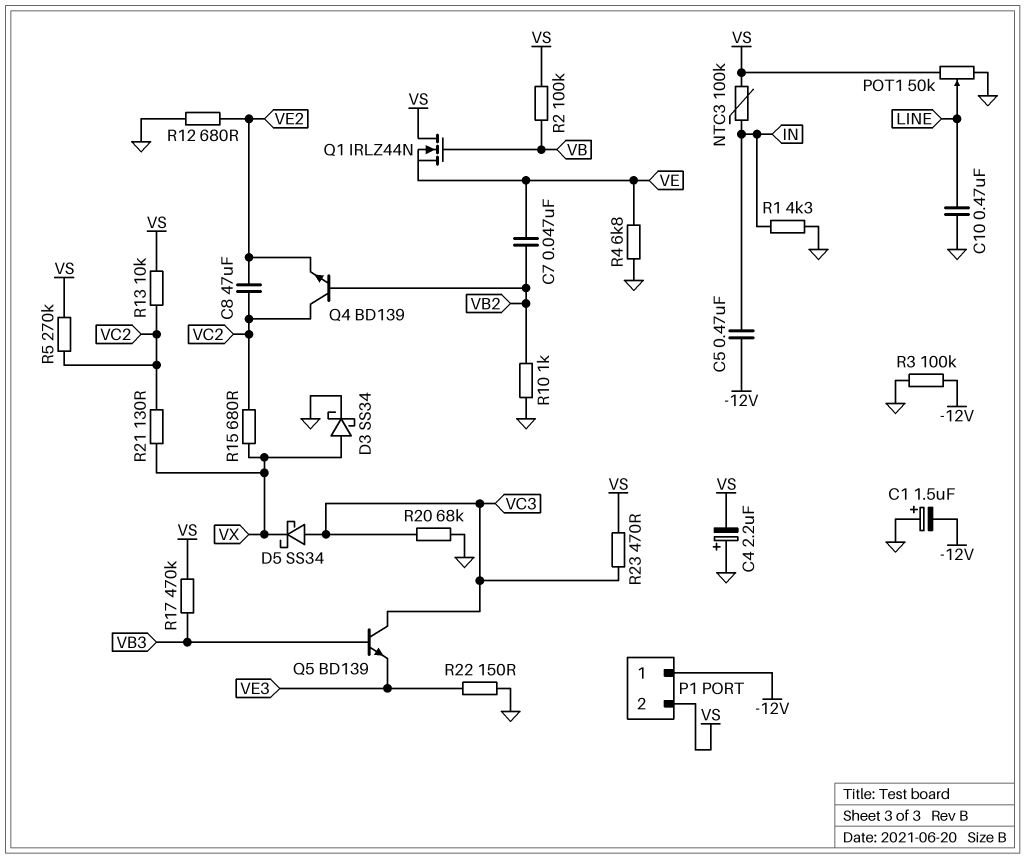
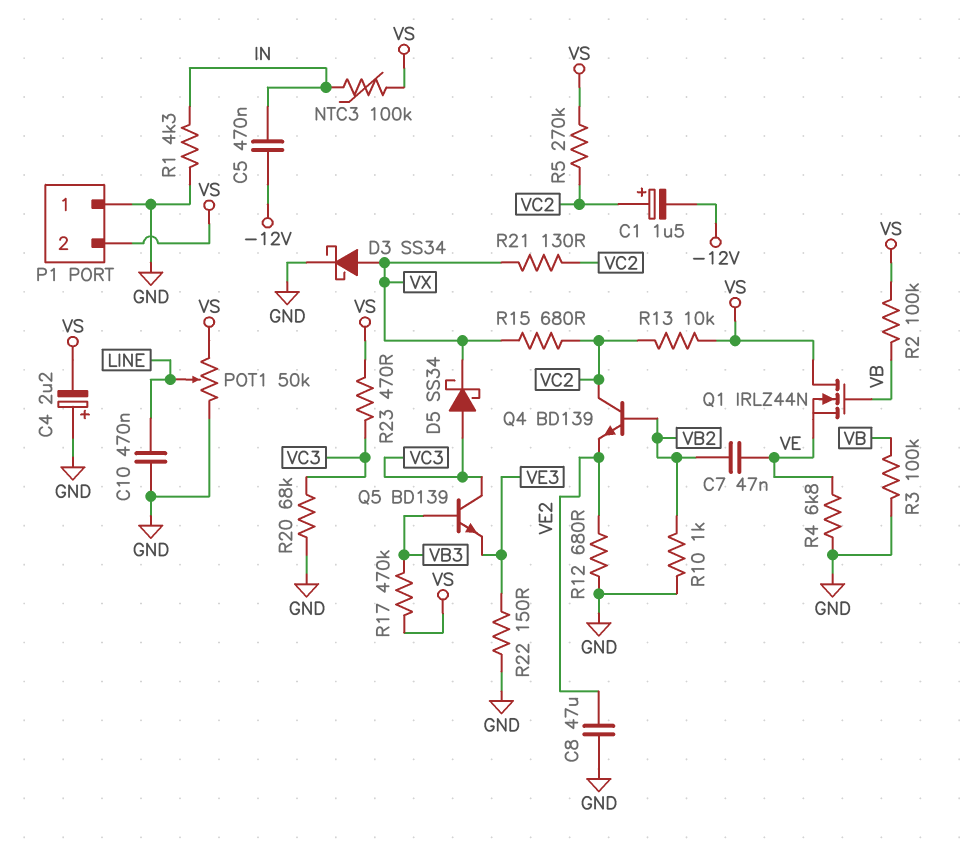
C1: 1.5uF (plus GND, minus -12V) -> 1.5uF (plus VC2, minus -12V)
C8: 47uF (VC2, VE2) -> 47uF (GND, VE2)
P1 pin 1: -12V -> GND
R3: 100k (-12V, GND) -> 100k (GND, VB)

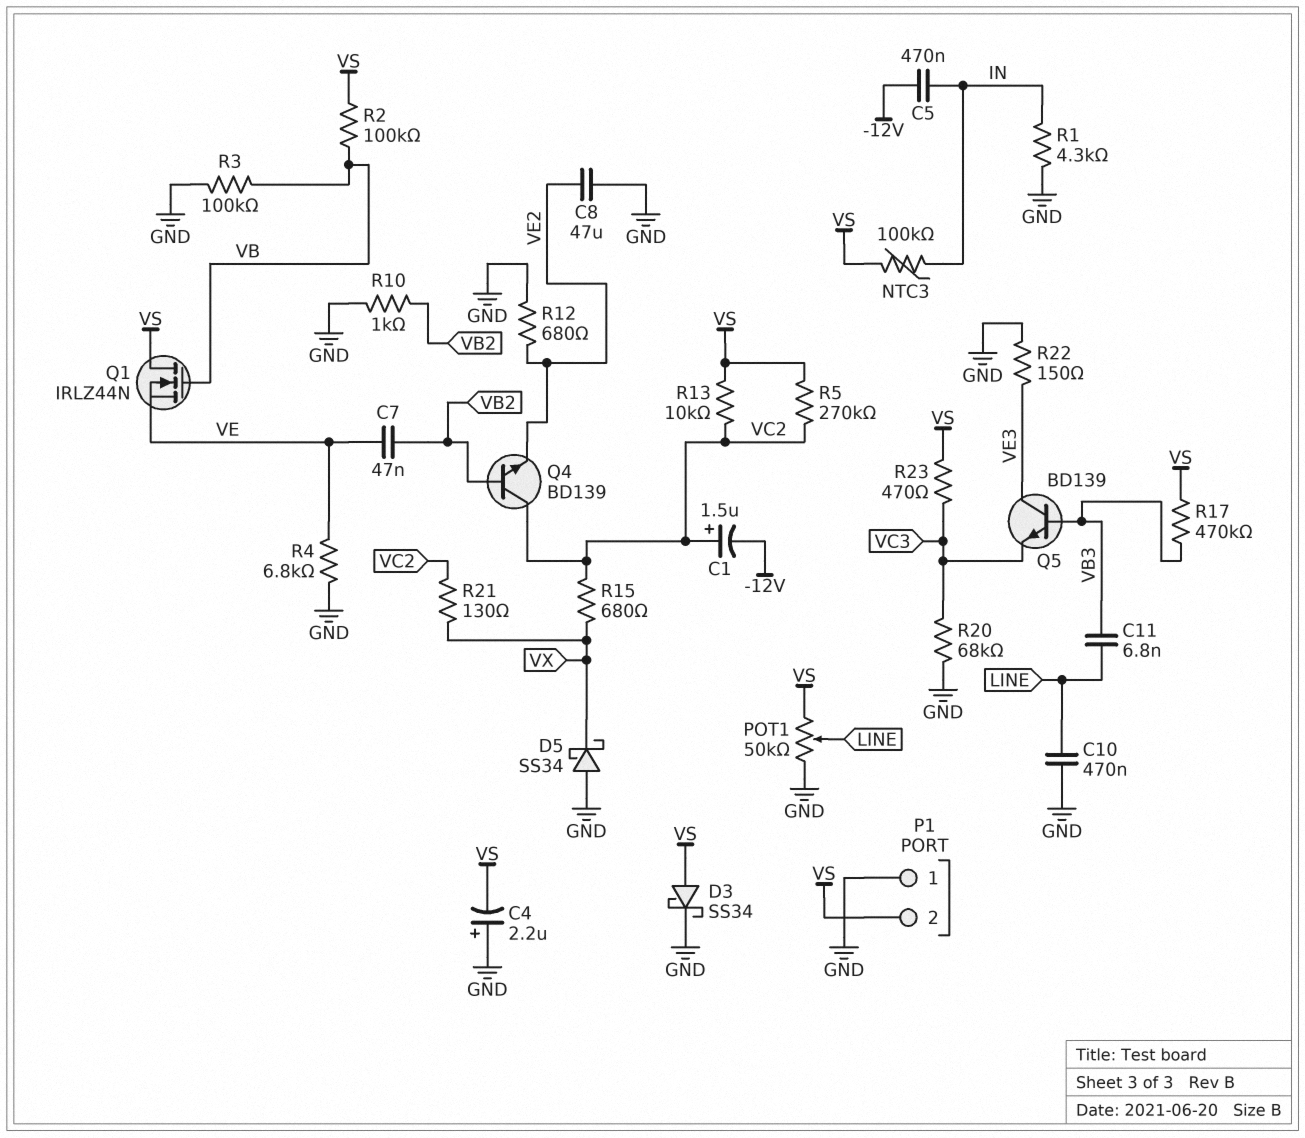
C11: none -> 6.8nF (LINE, VB3)
D3: schottky SS34 (A VX, K GND) -> schottky SS34 (A VS, K GND)
D5: schottky SS34 (A VC3, K VX) -> schottky SS34 (A GND, K VX)
Q5: NPN BD139 (B VB3, C VC3, E VE3) -> NPN BD139 (B VB3, C VE3, E VC3)

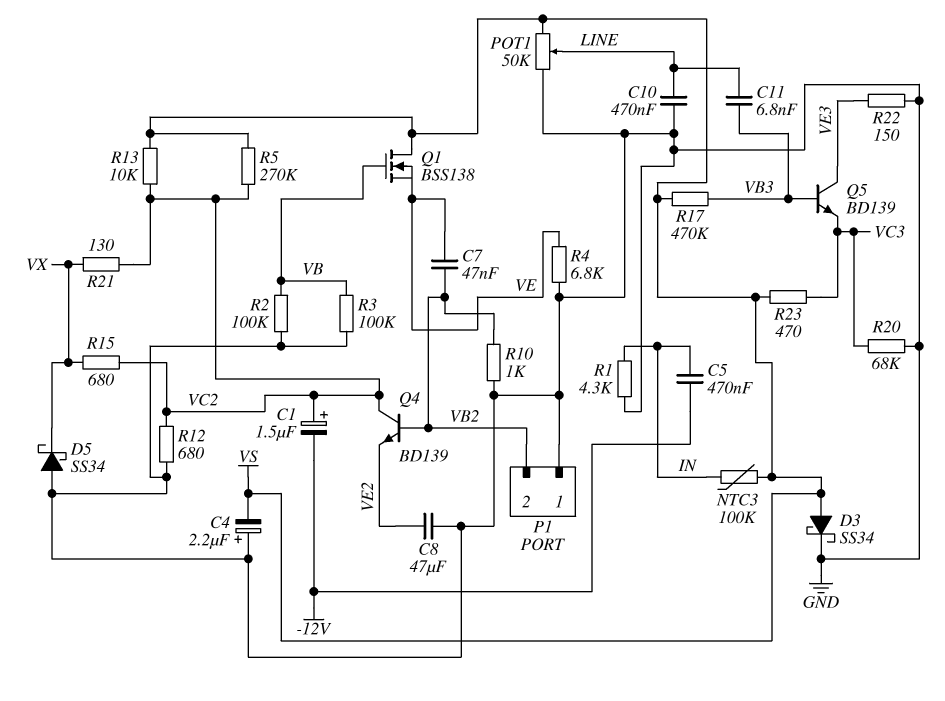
P1 pin 2: VS -> VB2
Q1: NMOS IRLZ44N (G VB, D VS, S VE) -> NMOS BSS138 (G VB, D VS, S VE)
R2: 100k (VB, VS) -> 100k (GND, VB)
R12: 680 (GND, VE2) -> 680 (GND, VC2)

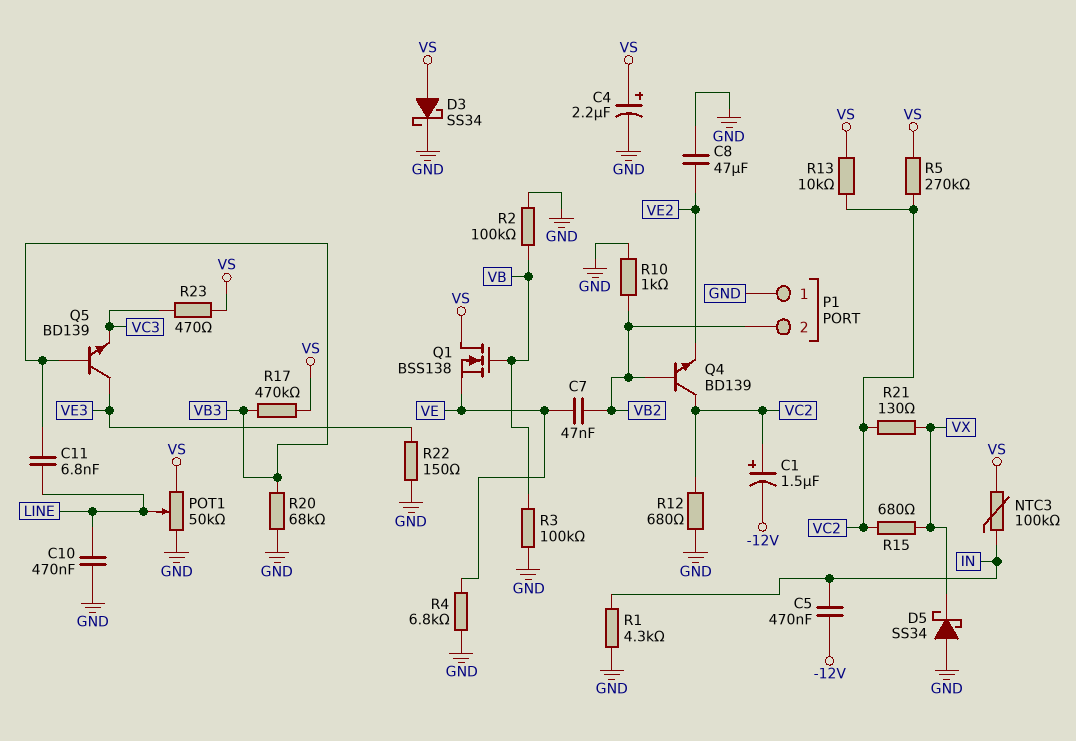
C4: 2.2uF (plus GND, minus VS) -> 2.2uF (plus VS, minus GND)
R20: 68k (GND, VC3) -> 68k (GND, VB3)

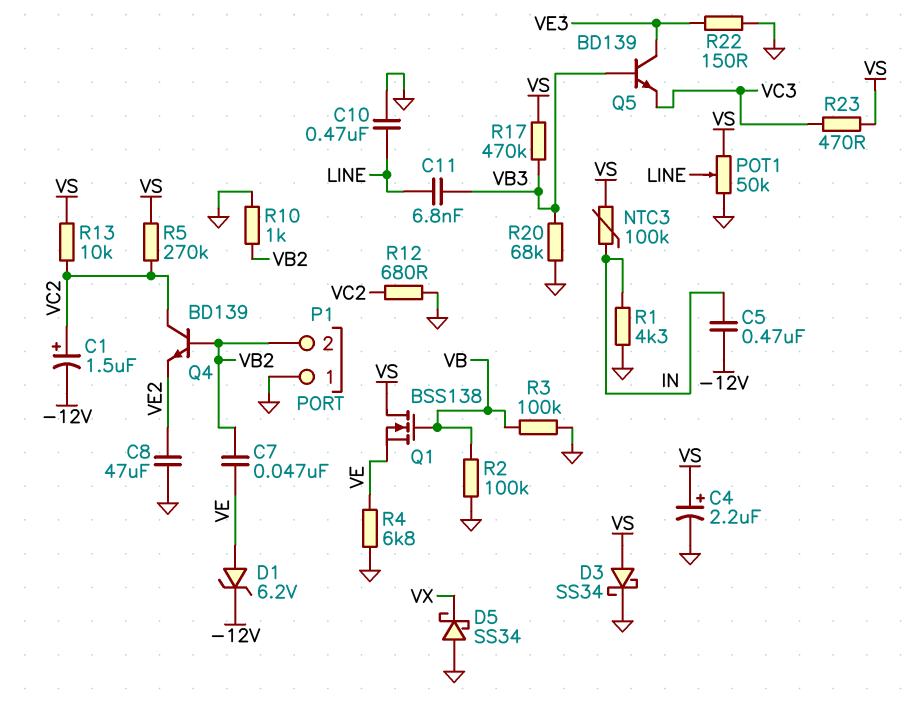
D1: none -> zener 6.2V (A VE, K -12V)
R15: 680 (VC2, VX) -> none
R21: 130 (VC2, VX) -> none

